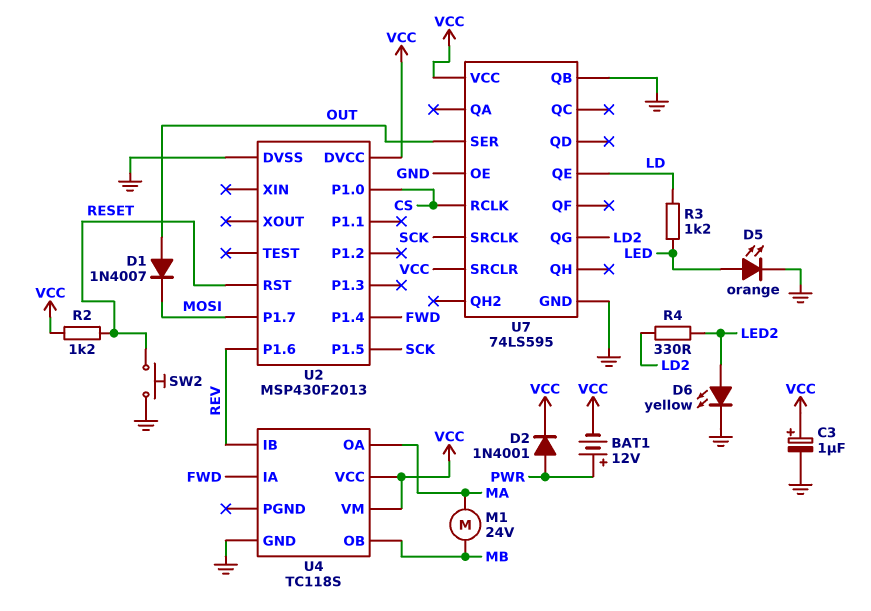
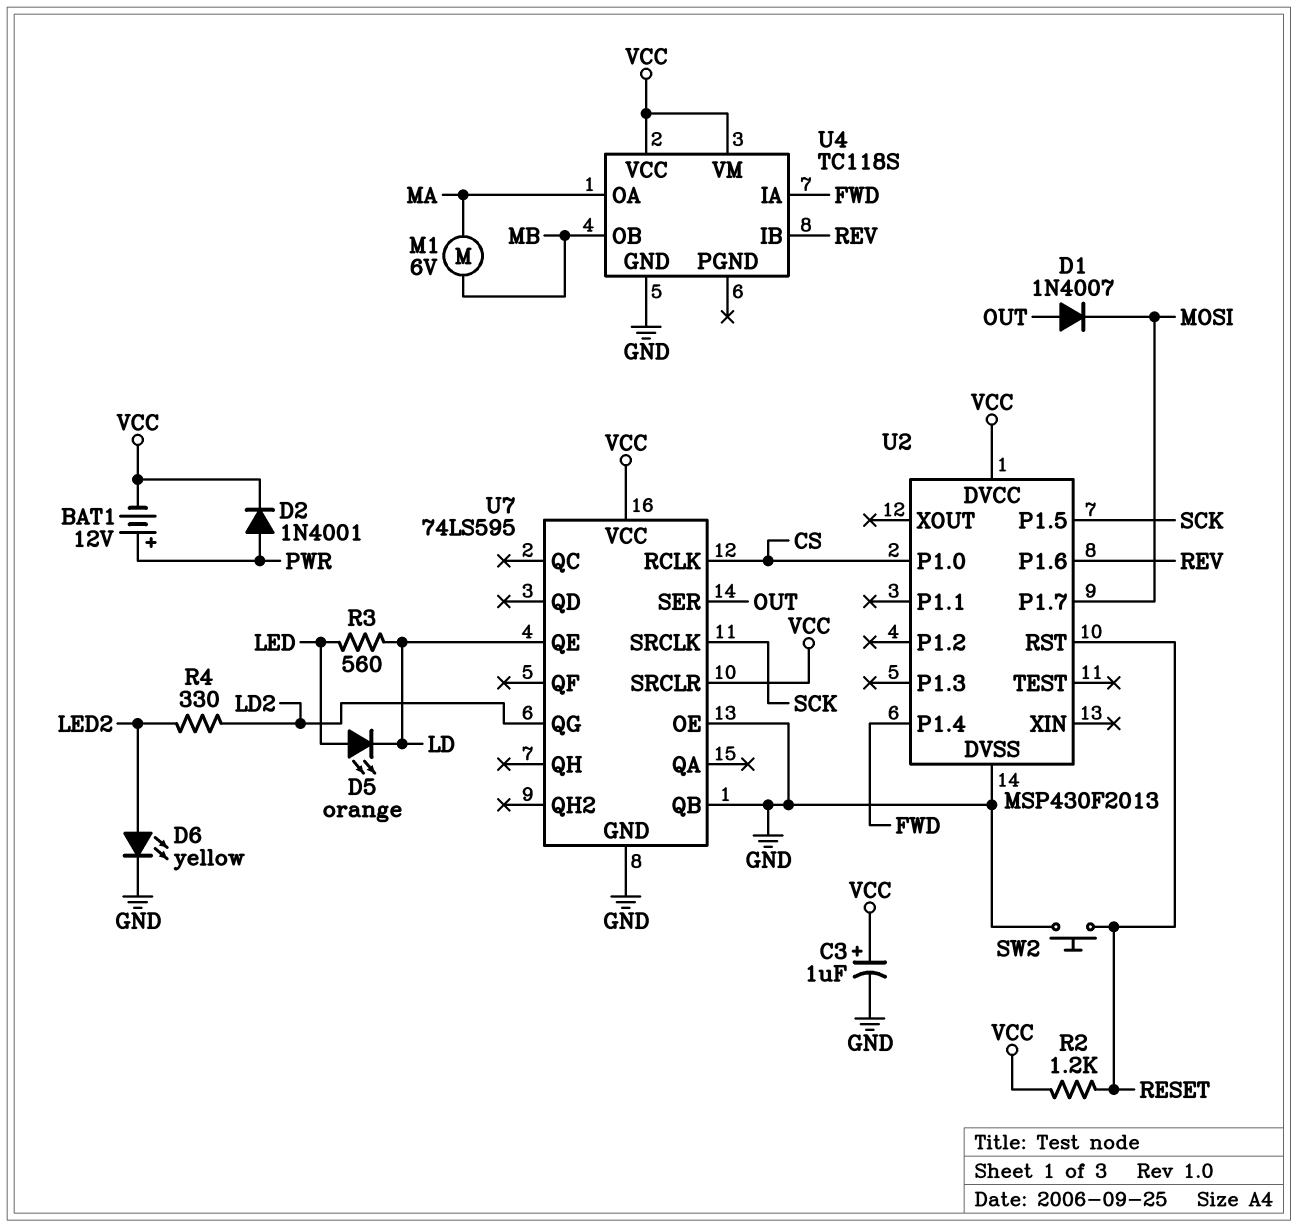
D5: LED orange (A LED, K GND) -> LED orange (A LED, K LD)
M1: motor 24V (MA, MB) -> motor 6V (MA, MB)
R3: 1.2k (LD, LED) -> 560 (LD, LED)

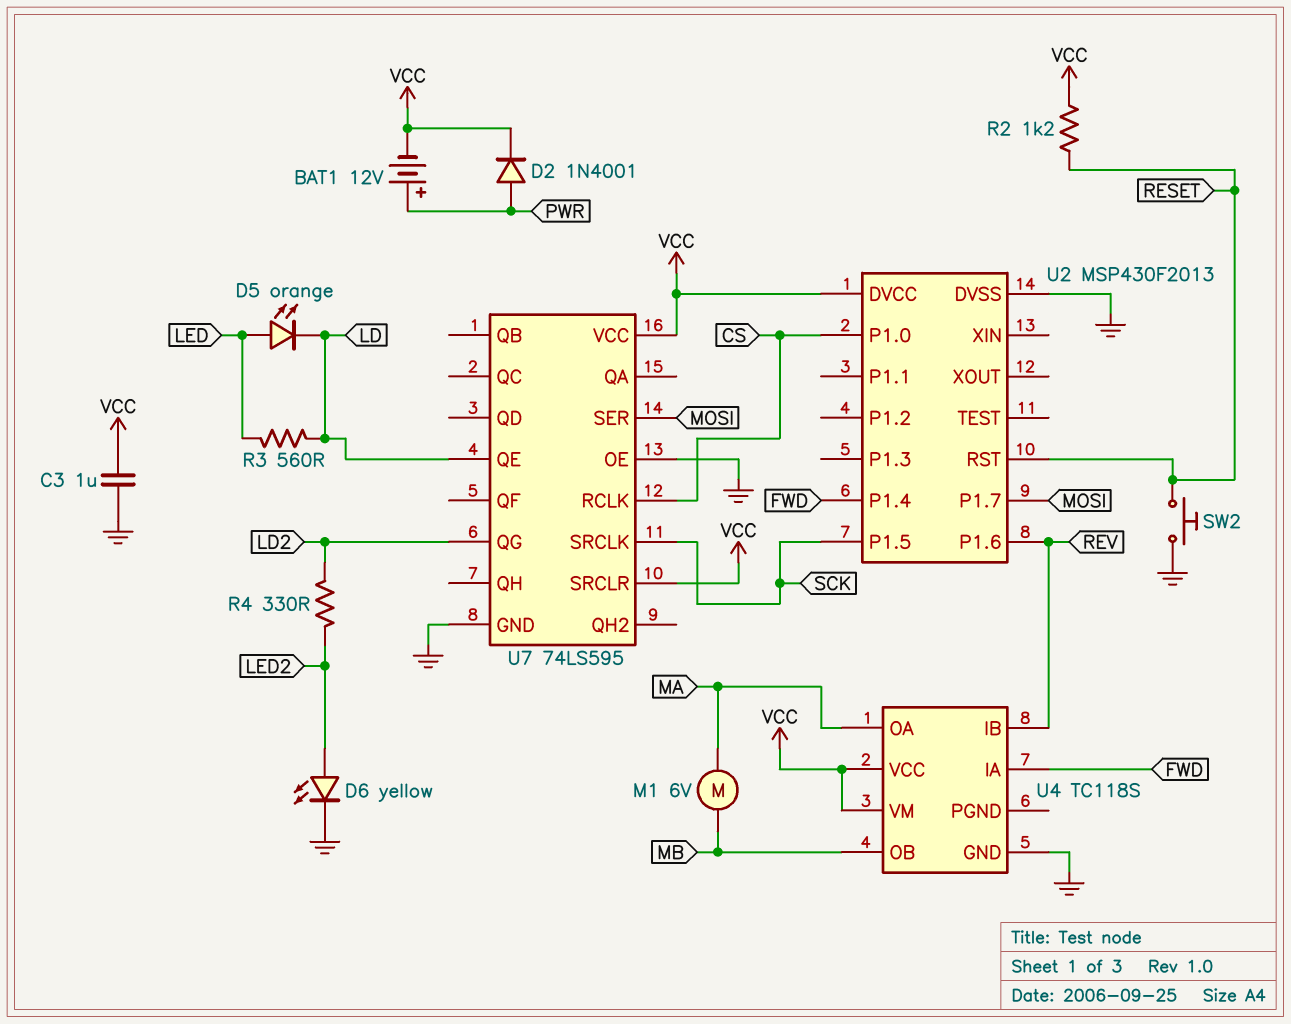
C3: 1uF (plus VCC, minus GND) -> 1uF (GND, VCC)
D1: diode 1N4007 (A OUT, K MOSI) -> none
U7 pin QB: GND -> none
U7 pin SER: OUT -> MOSI

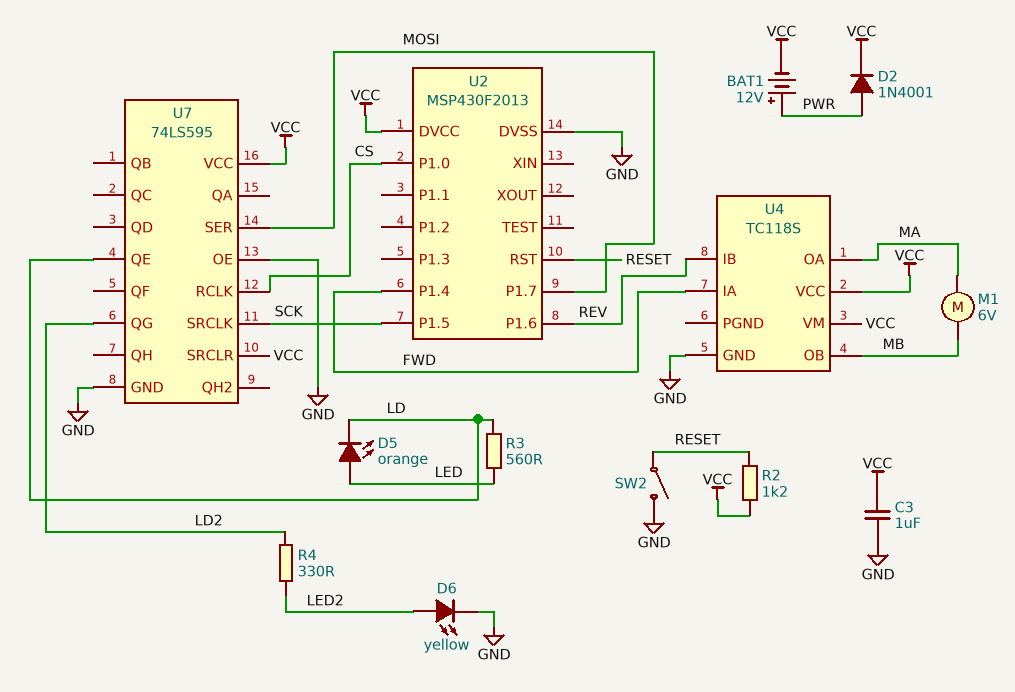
SW2: button (GND, RESET) -> switch (GND, RESET)

